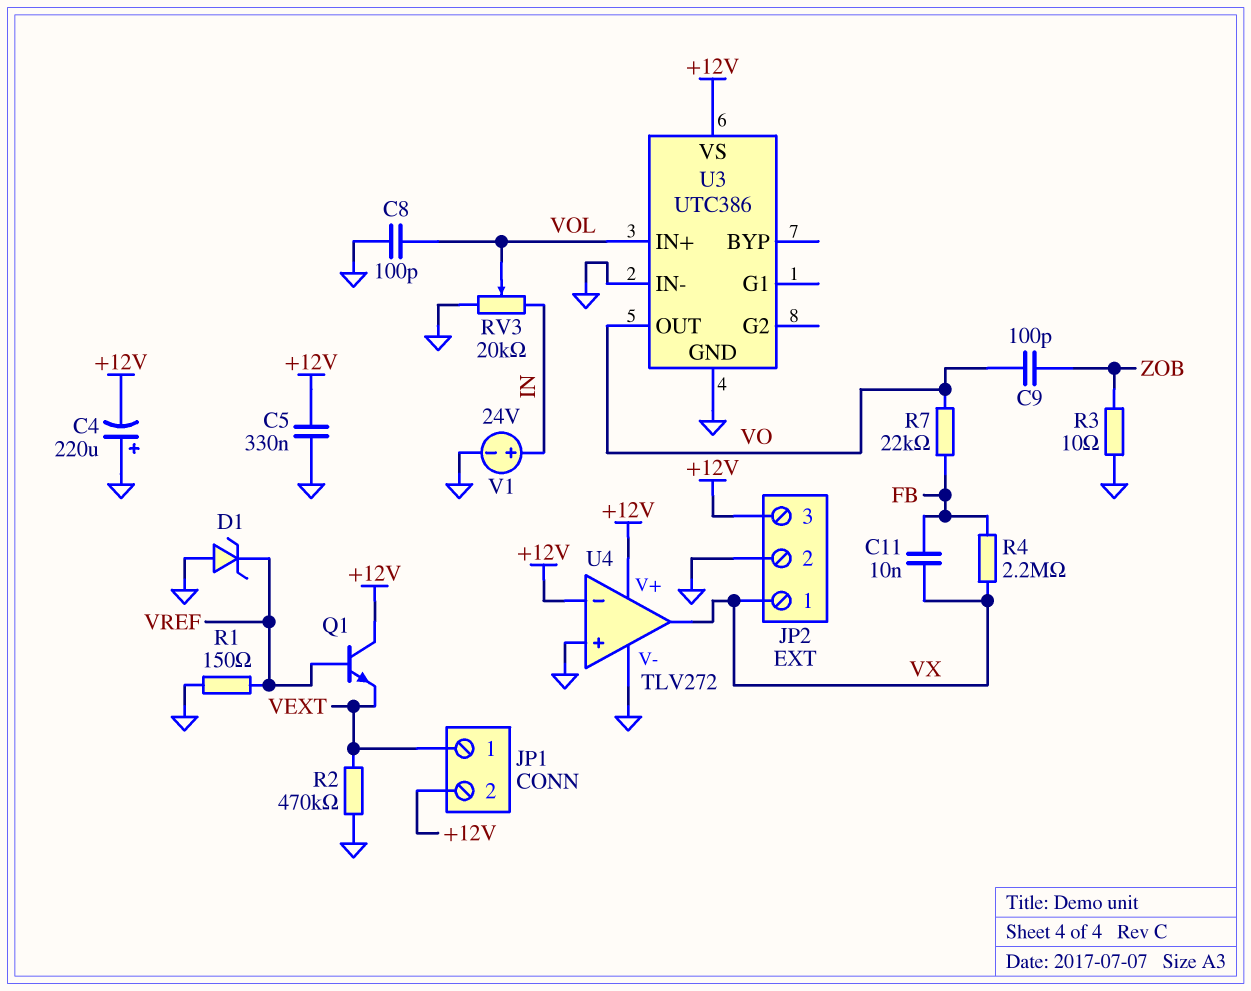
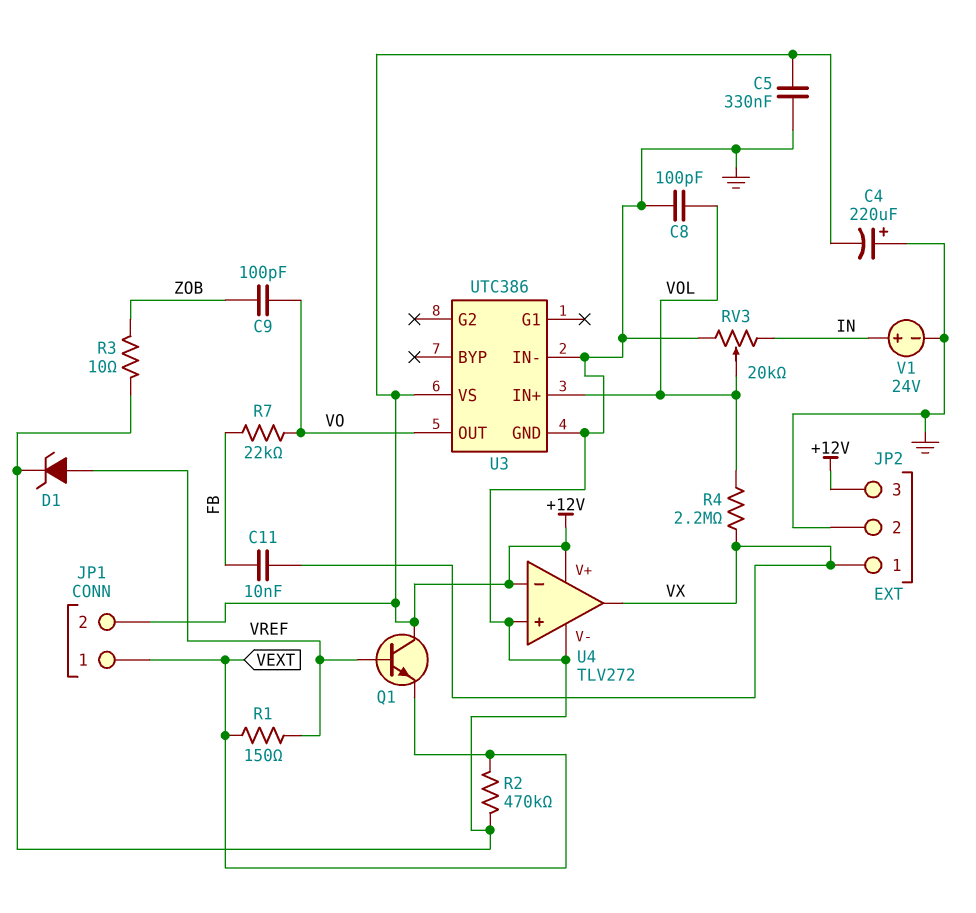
D1: zener (A GND, K VREF) -> zener (A VREF, K GND)
R1: 150 (GND, VREF) -> 150 (VEXT, VREF)
R4: 2.2M (FB, VX) -> 2.2M (VOL, VX)

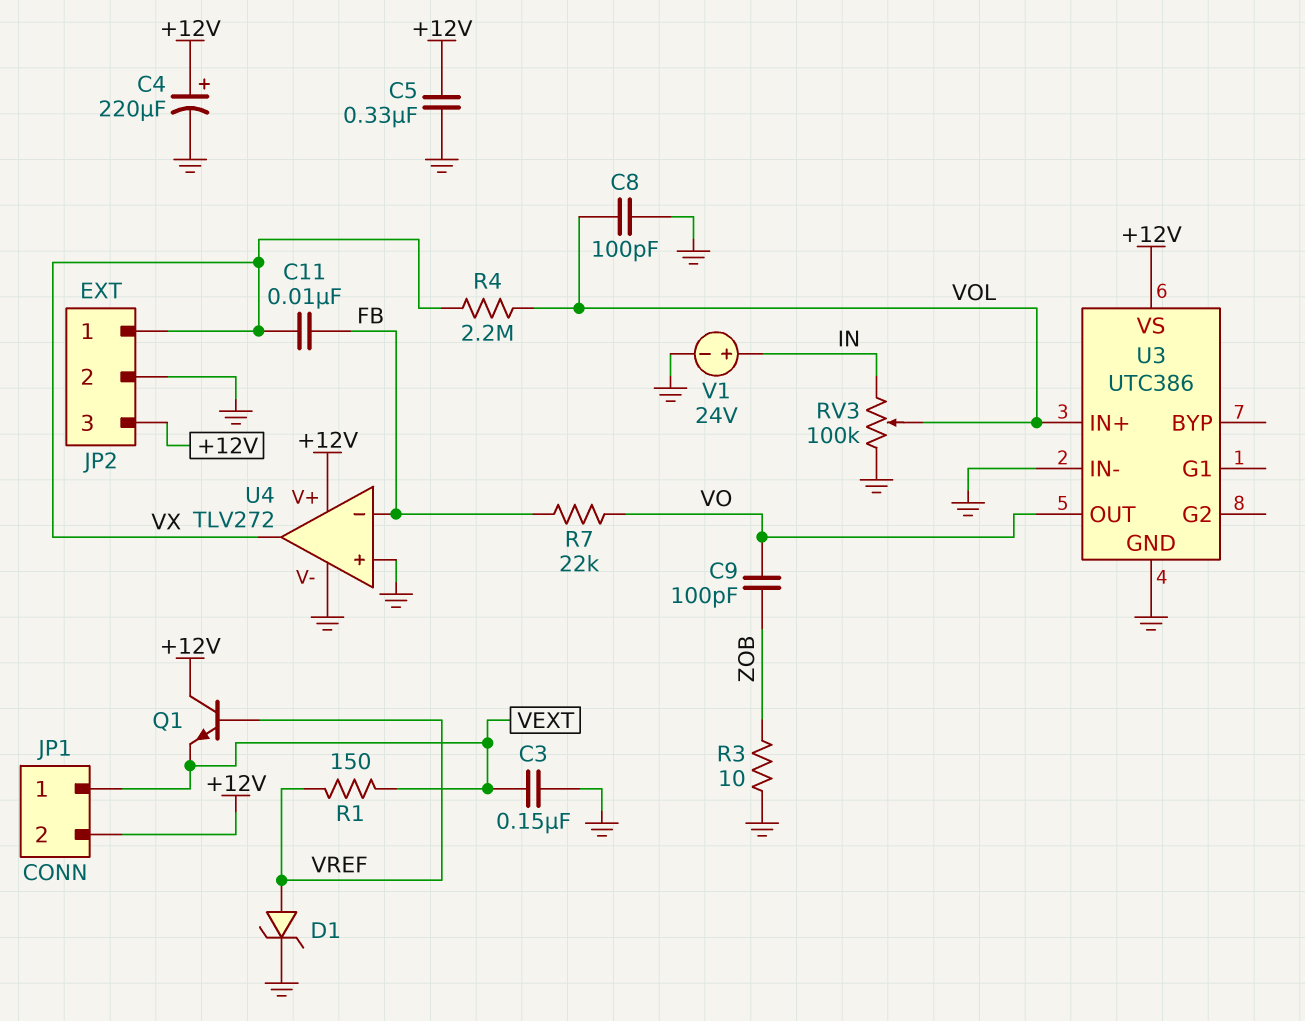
C3: none -> 150nF (GND, VEXT)
C4: 220uF (plus GND, minus +12V) -> 220uF (plus +12V, minus GND)
R2: 470k (GND, VEXT) -> none
RV3: 20k (GND, IN, wiper VOL) -> 100k (GND, IN, wiper VOL)
U4 pin in-: +12V -> FB

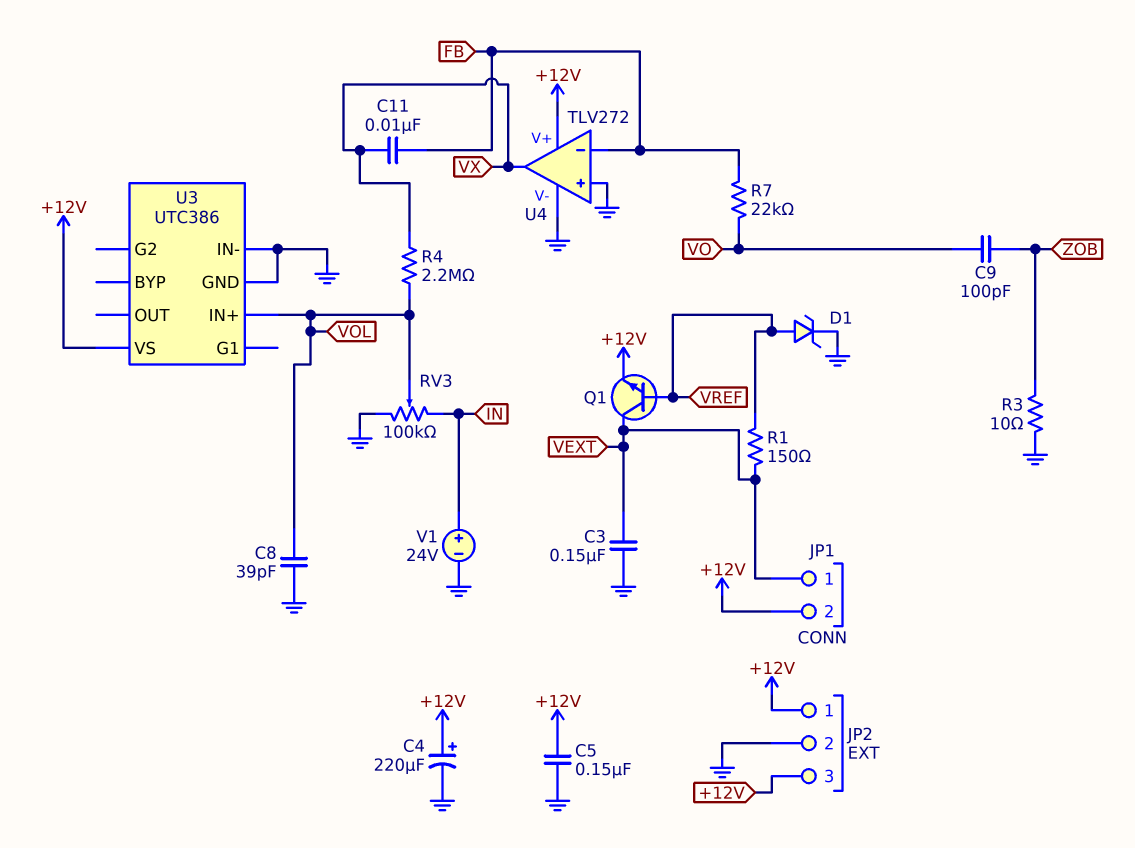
C5: 330nF (+12V, GND) -> 150nF (+12V, GND)
C8: 100pF (GND, VOL) -> 39pF (GND, VOL)
JP2 pin 1: VX -> +12V
Q1: NPN (B VREF, C +12V, E VEXT) -> NPN (B VREF, C VEXT, E +12V)
U3 pin OUT: VO -> none

